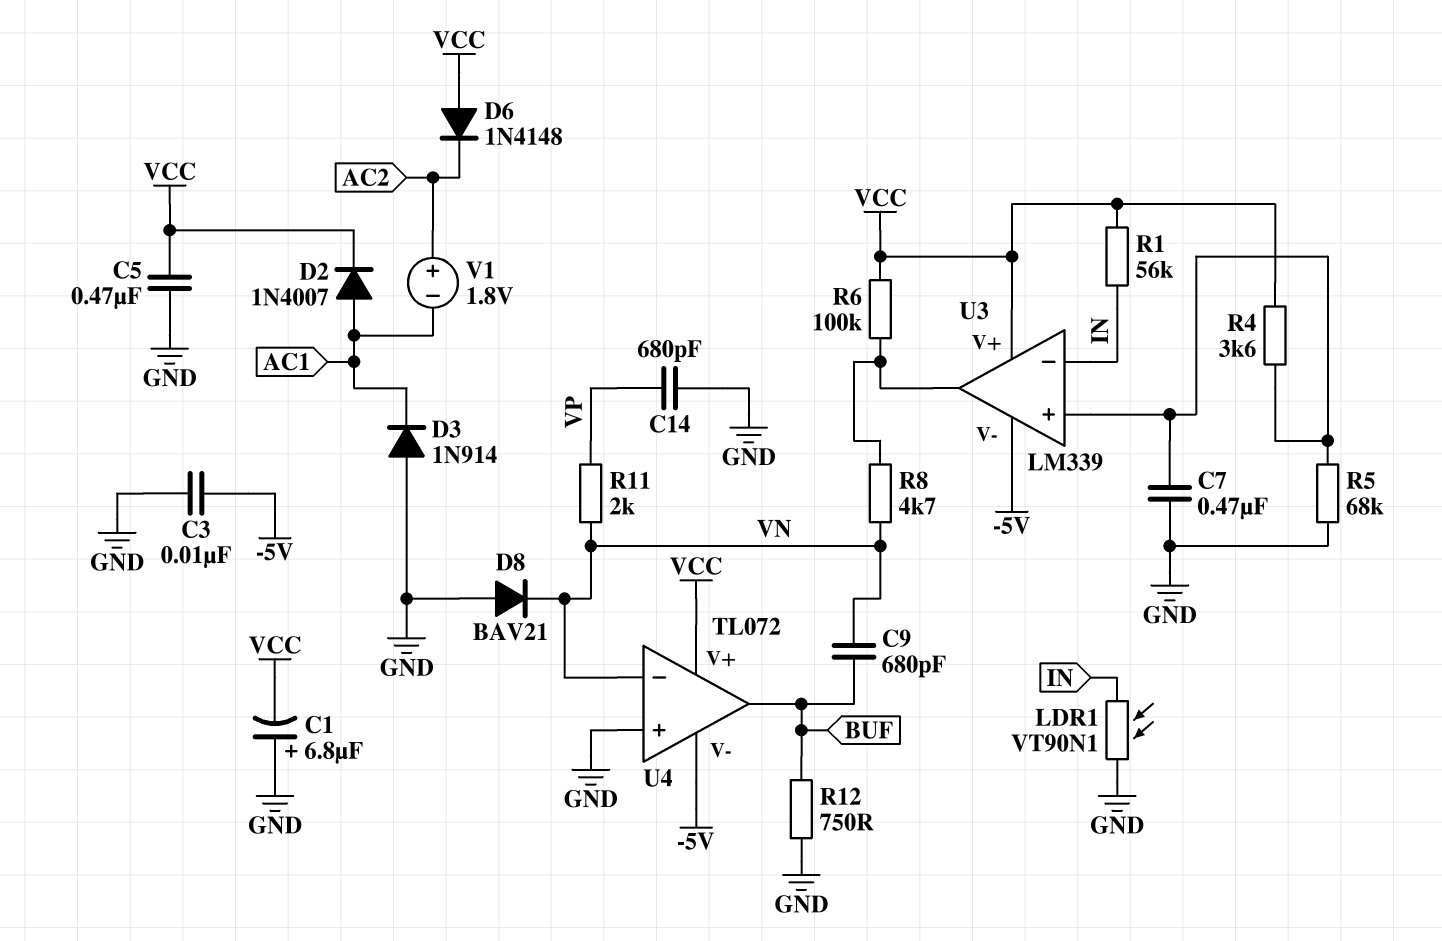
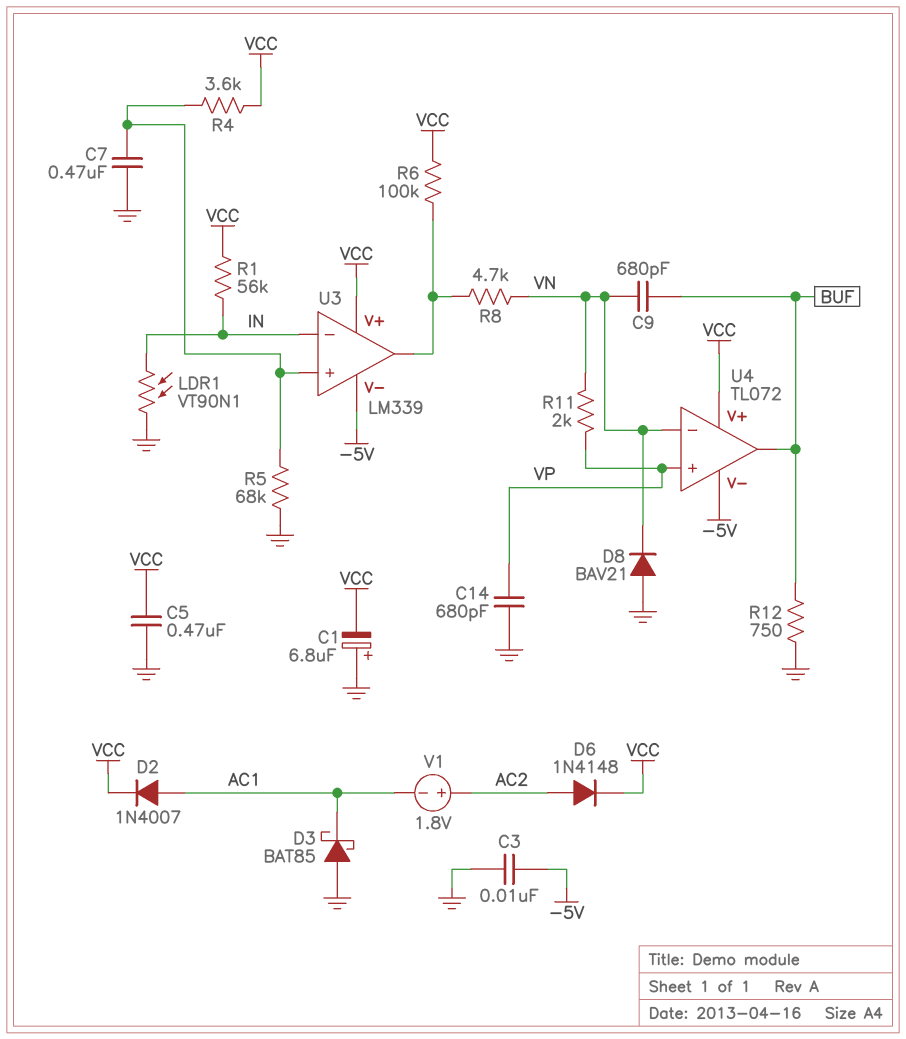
D3: diode 1N914 (A GND, K AC1) -> schottky BAT85 (A GND, K AC1)
D6: diode 1N4148 (A VCC, K AC2) -> diode 1N4148 (A AC2, K VCC)
U4 pin in+: GND -> VP

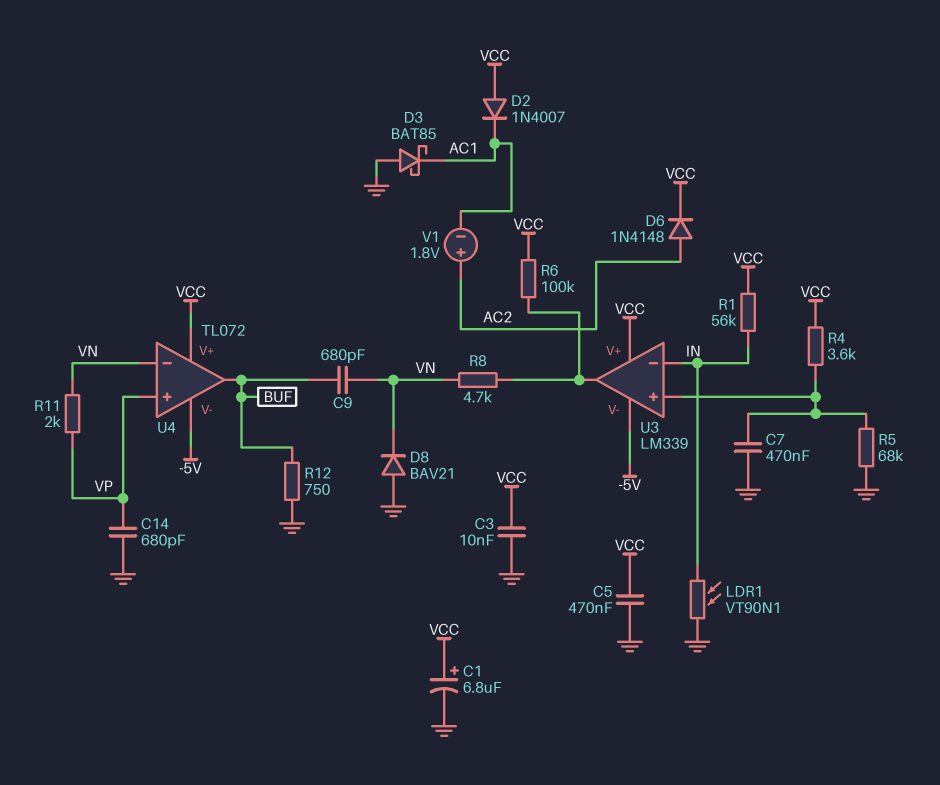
C1: 6.8uF (plus GND, minus VCC) -> 6.8uF (plus VCC, minus GND)
C3: 10nF (-5V, GND) -> 10nF (GND, VCC)
D2: diode 1N4007 (A AC1, K VCC) -> diode 1N4007 (A VCC, K AC1)

